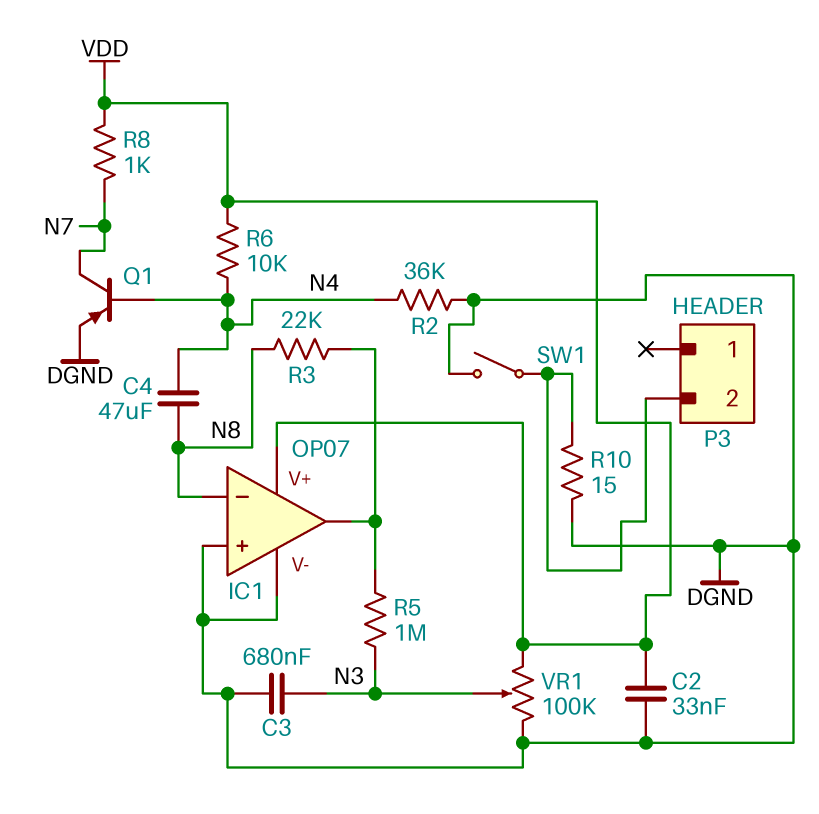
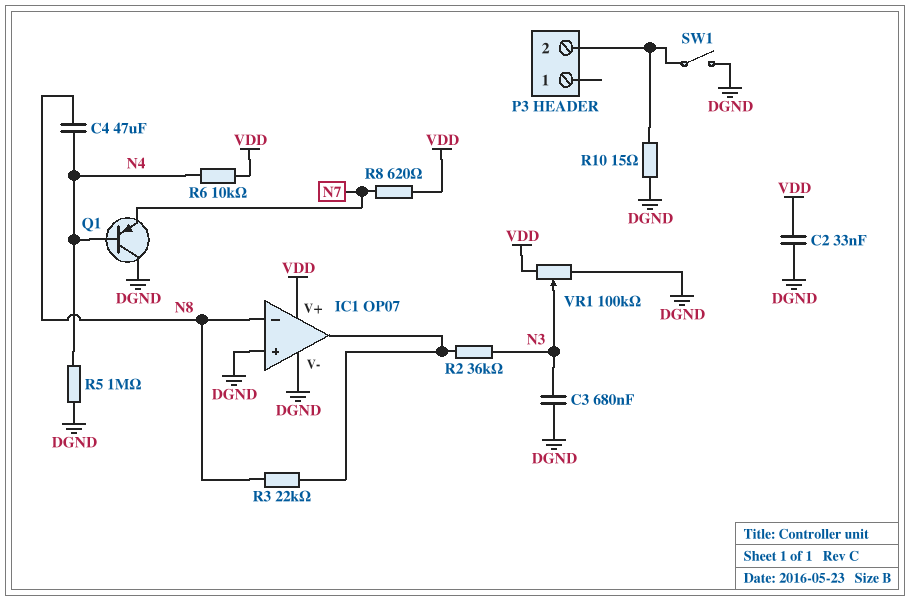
Q1: PNP (B N4, C N7, E DGND) -> PNP (B N4, C DGND, E N7)
R2: 36k (DGND, N4) -> 36k (IC1/out, N3)
R5: 1M (IC1/out, N3) -> 1M (DGND, N4)
R8: 1k (N7, VDD) -> 620 (N7, VDD)

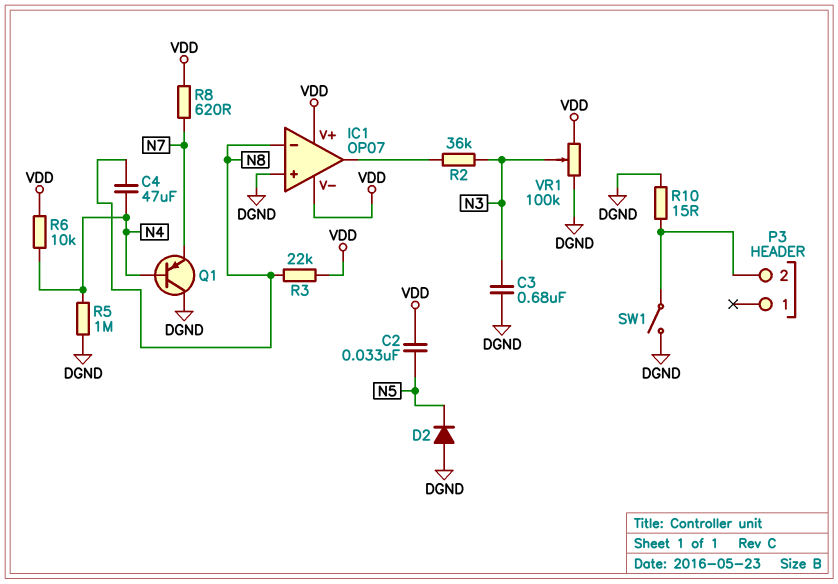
C2: 33nF (DGND, VDD) -> 33nF (N5, VDD)
D2: none -> diode (A DGND, K N5)
IC1 pin V-: DGND -> VDD
R3: 22k (IC1/out, N8) -> 22k (N8, VDD)

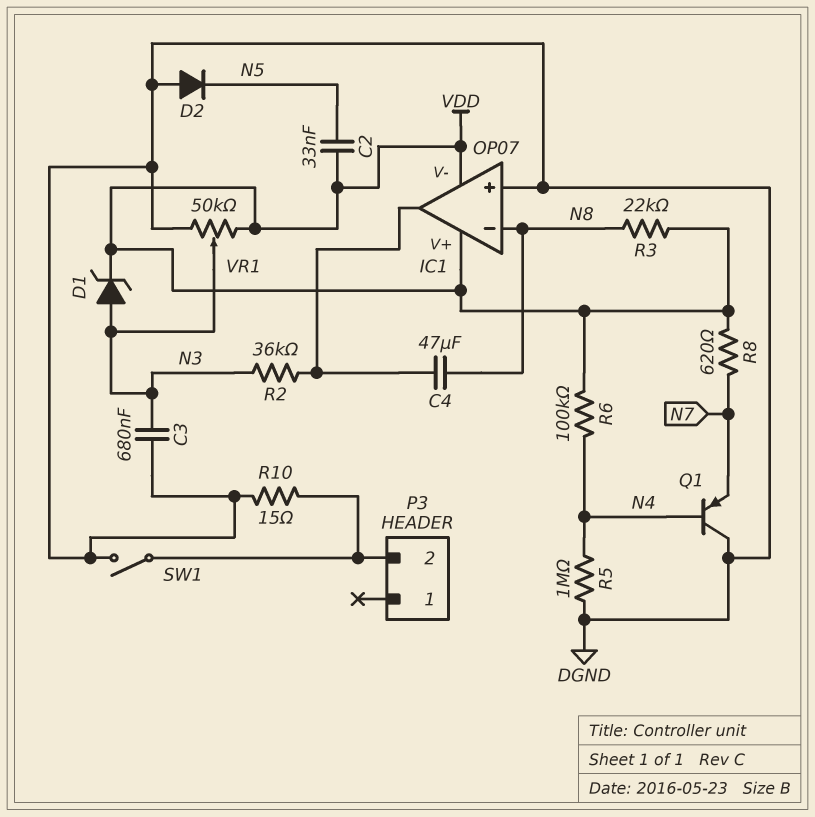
C4: 47uF (N4, N8) -> 47uF (IC1/out, N8)
D1: none -> zener (A N3, K VDD)
R6: 10k (N4, VDD) -> 100k (N4, VDD)
VR1: 100k (DGND, VDD, wiper N3) -> 50k (DGND, VDD, wiper N3)

